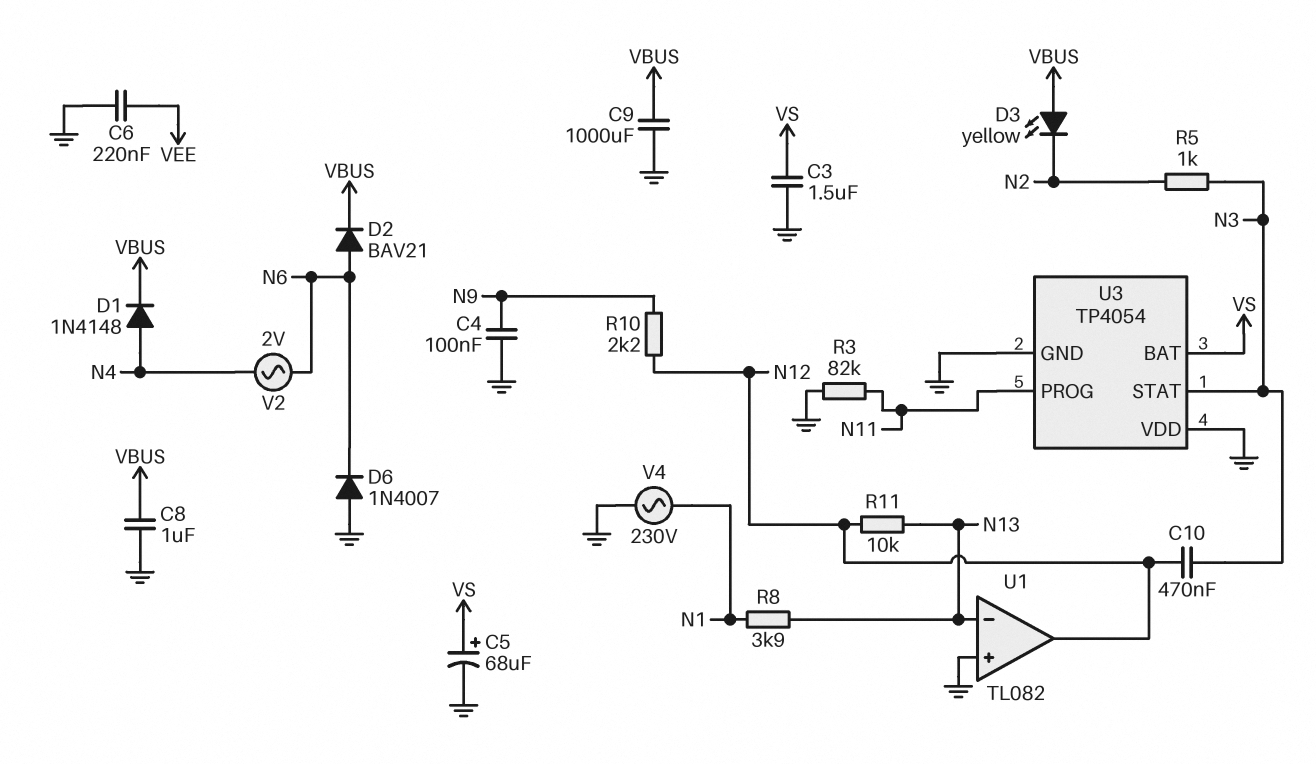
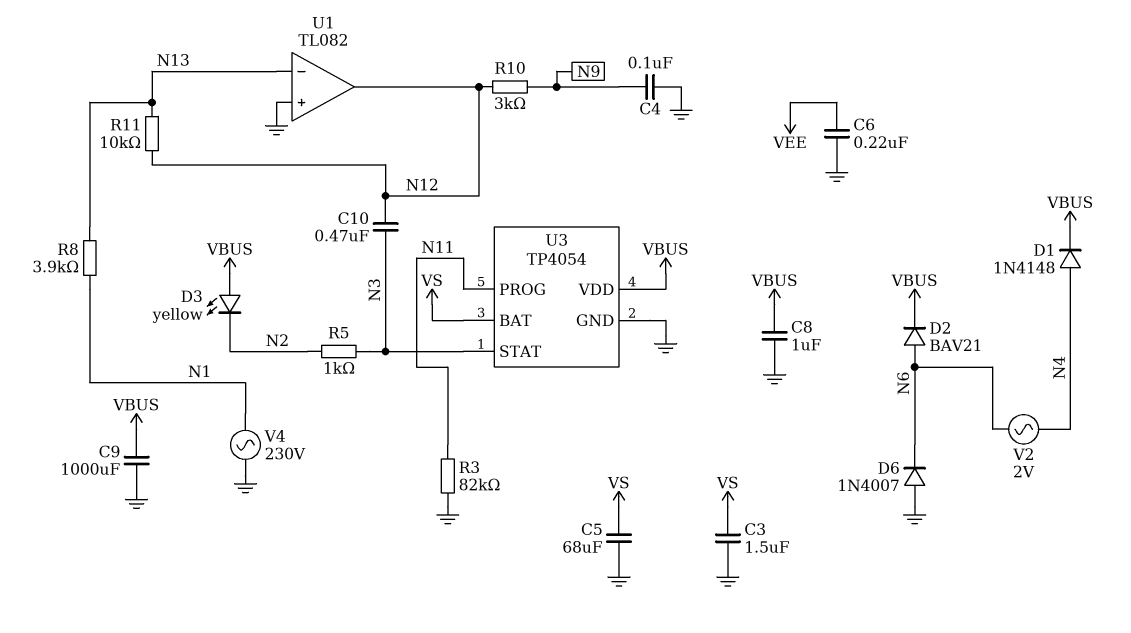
C5: 68uF (plus VS, minus GND) -> 68uF (GND, VS)
R10: 2.2k (N9, N12) -> 3k (N9, N12)
U3 pin VDD: GND -> VBUS

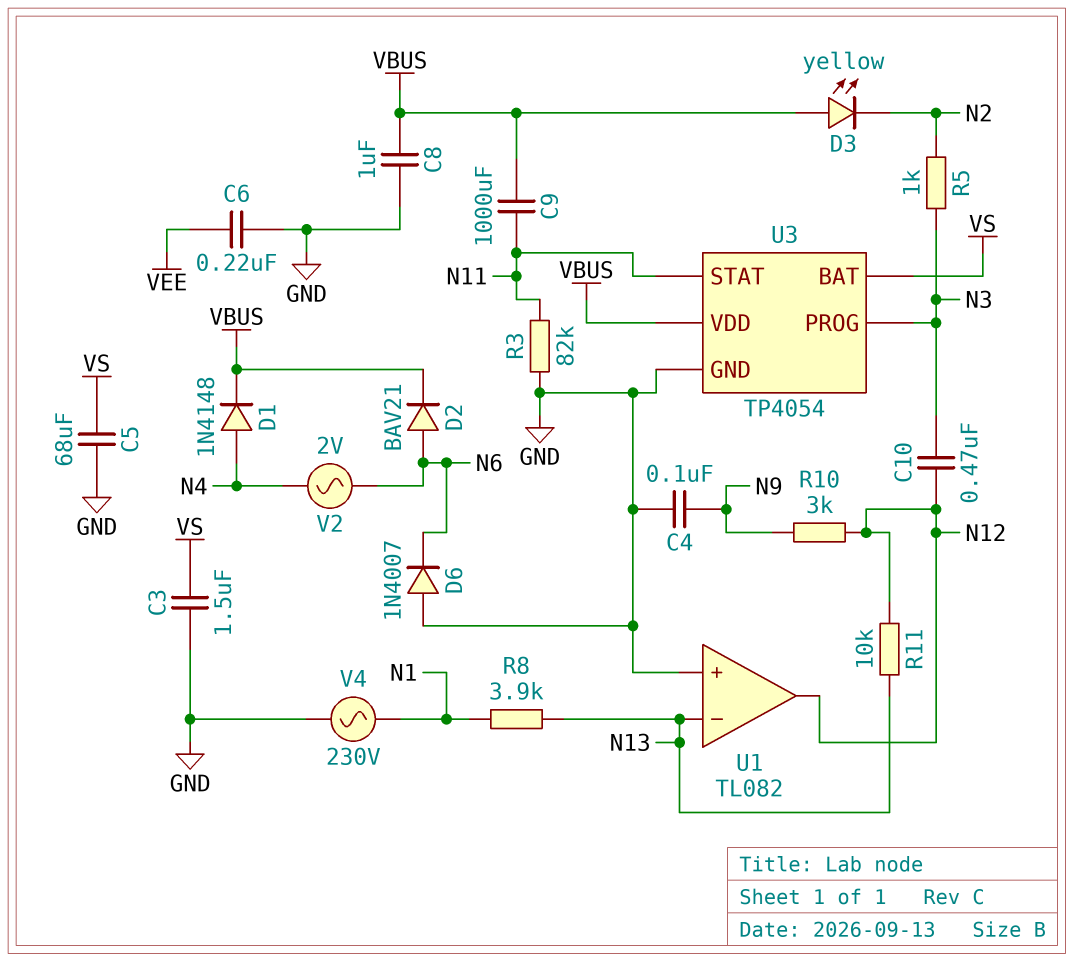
C9: 1000uF (GND, VBUS) -> 1000uF (N11, VBUS)
U3 pin PROG: N11 -> N3
U3 pin STAT: N3 -> N11

